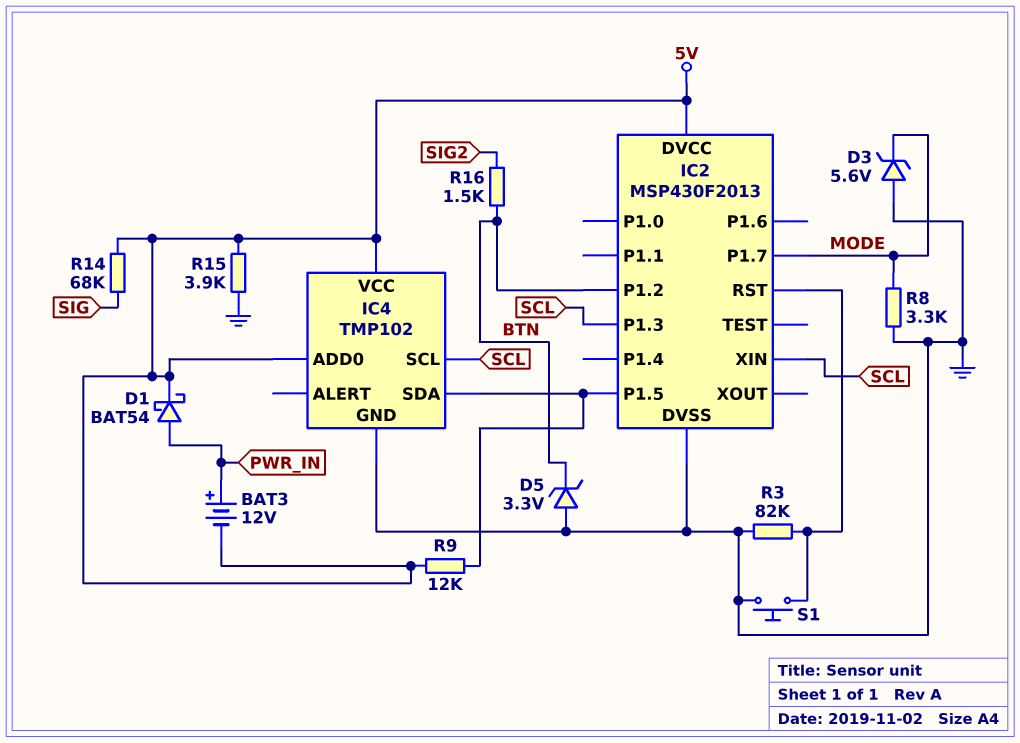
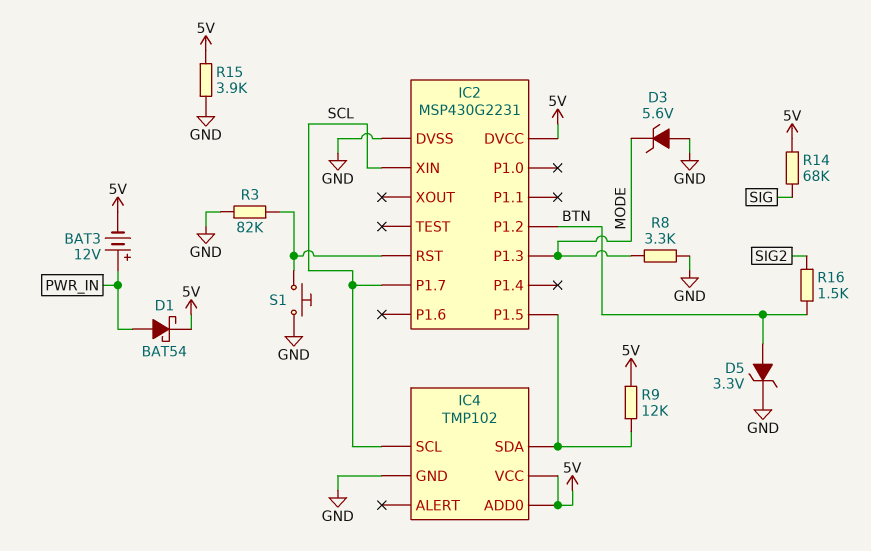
D5: zener 3.3V (A GND, K BTN) -> zener 3.3V (A BTN, K GND)
IC2: MSP430F2013 -> MSP430G2231
IC2 pin P1.3: SCL -> MODE
IC2 pin P1.7: MODE -> SCL

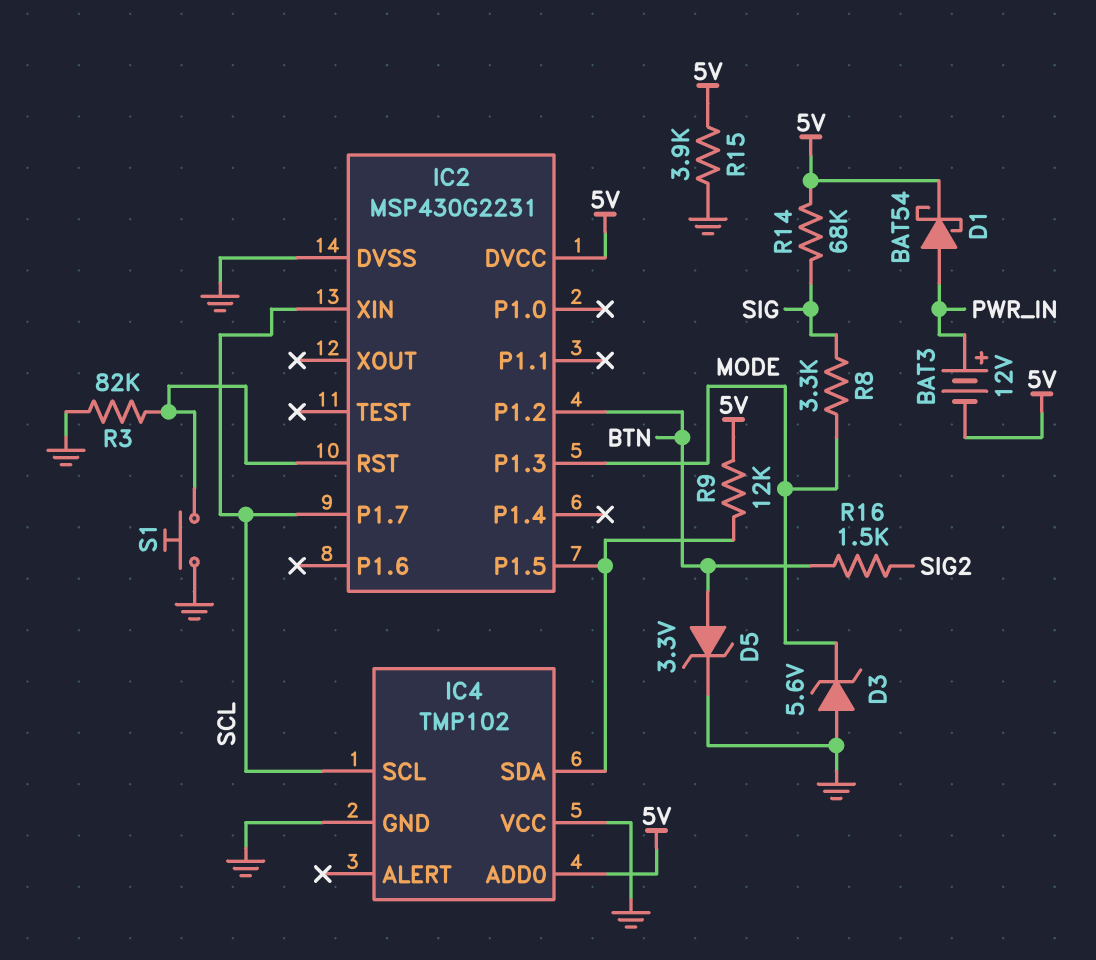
IC4 pin VCC: 5V -> GND
R8: 3.3k (GND, MODE) -> 3.3k (MODE, SIG)

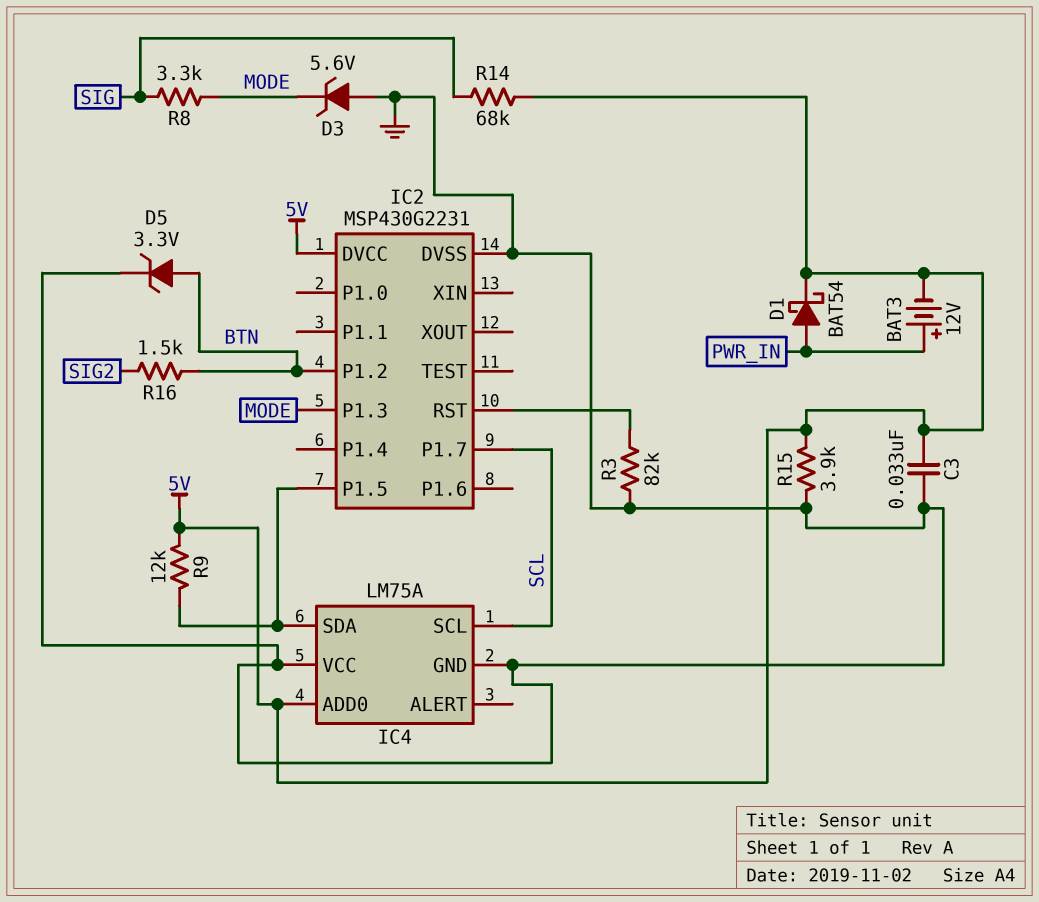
C3: none -> 33nF (5V, GND)
IC2 pin XIN: SCL -> none
IC4: TMP102 -> LM75A
S1: button (GND, IC2/RST) -> none

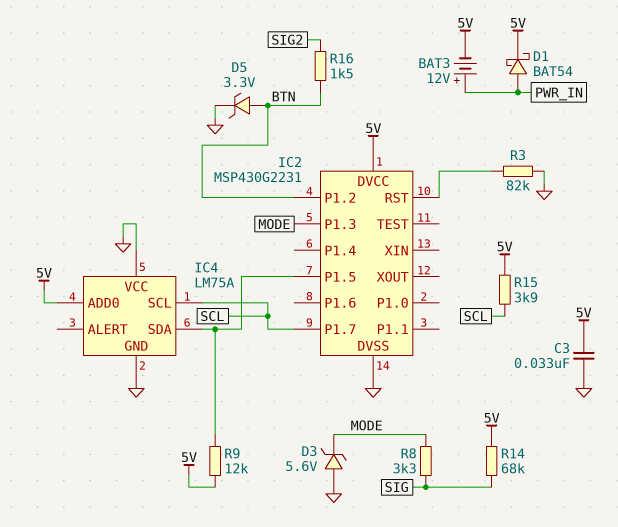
R15: 3.9k (5V, GND) -> 3.9k (5V, SCL)

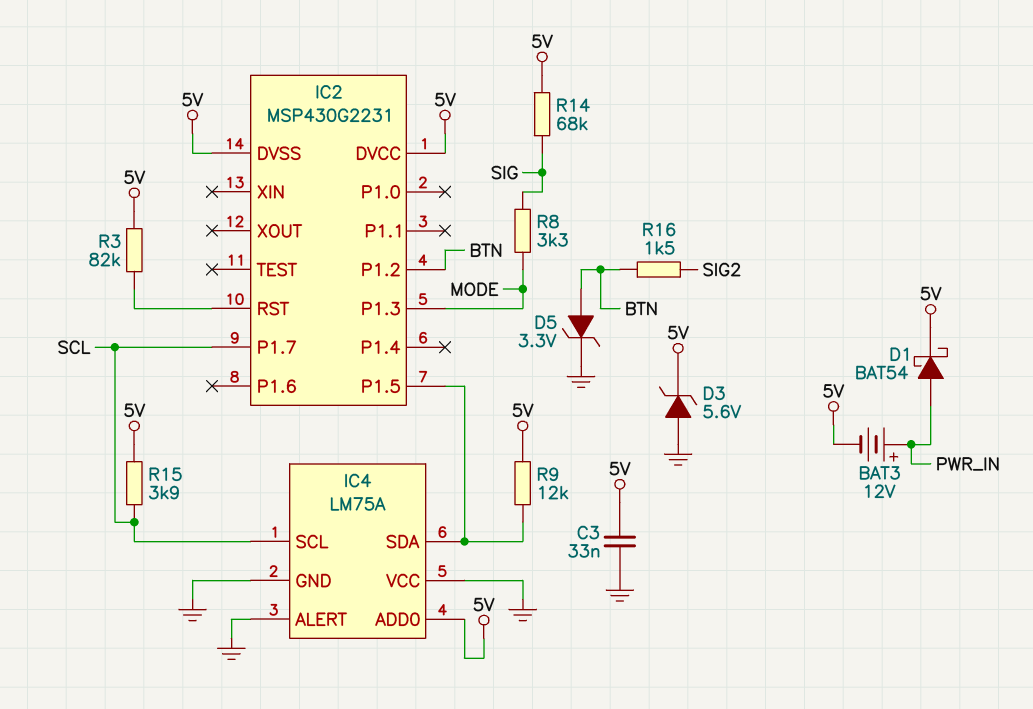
D3: zener 5.6V (A GND, K MODE) -> zener 5.6V (A GND, K 5V)
IC2 pin DVSS: GND -> 5V
IC4 pin ALERT: none -> GND
R3: 82k (GND, IC2/RST) -> 82k (5V, IC2/RST)

